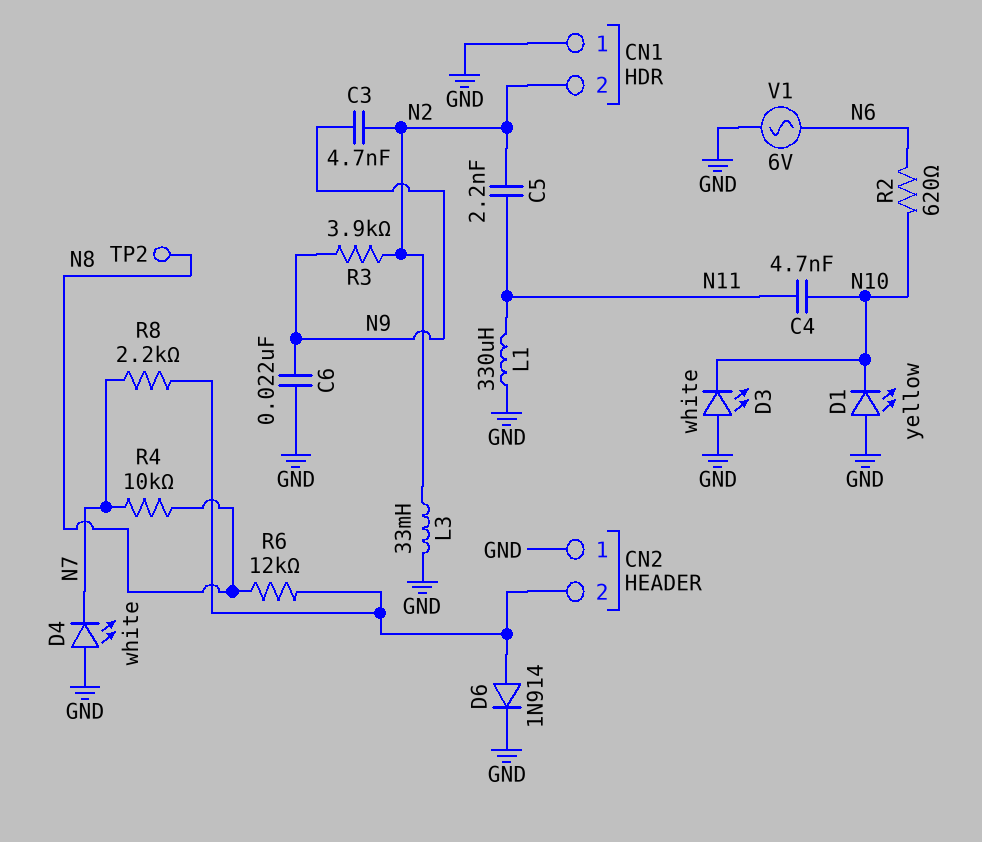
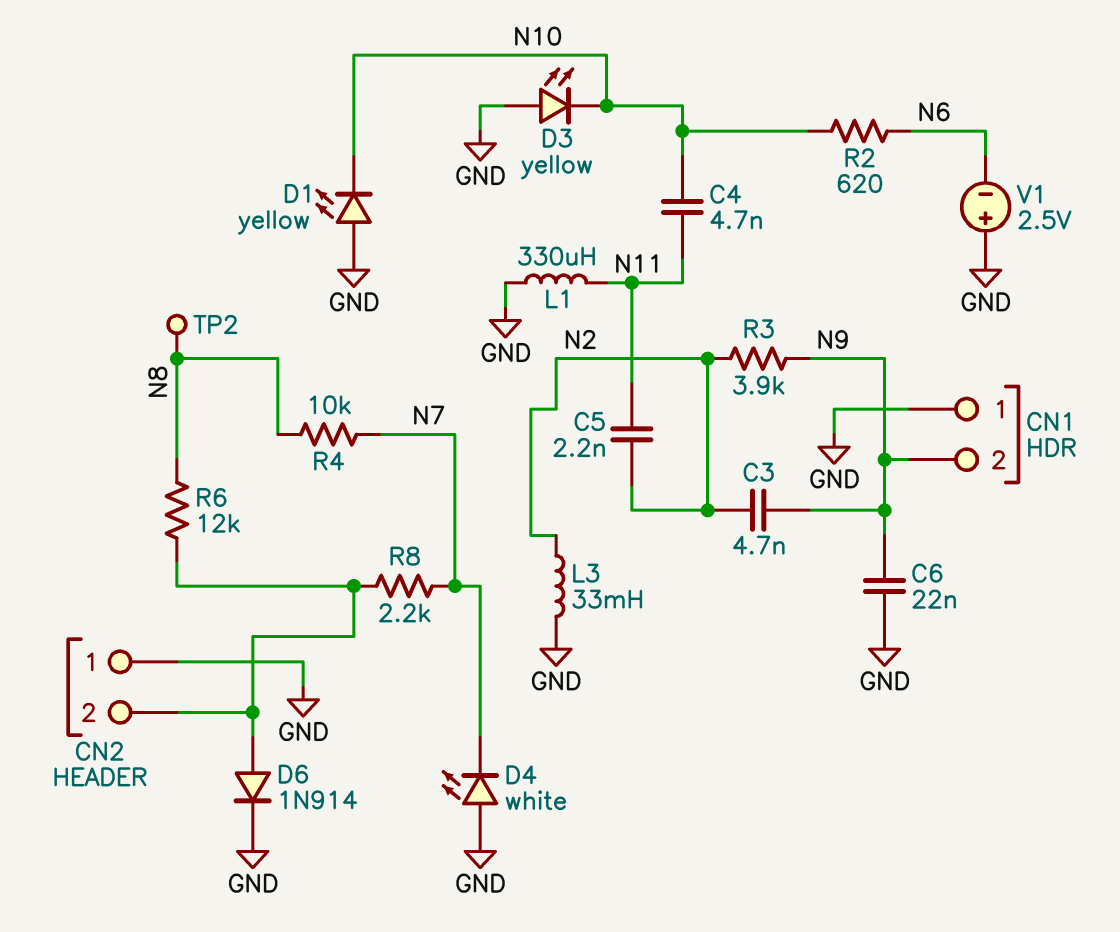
CN1 pin 2: N2 -> N9
D3: LED white (A GND, K N10) -> LED yellow (A GND, K N10)
V1: AC 6V (GND, N6) -> 2.5V (plus GND, minus N6)

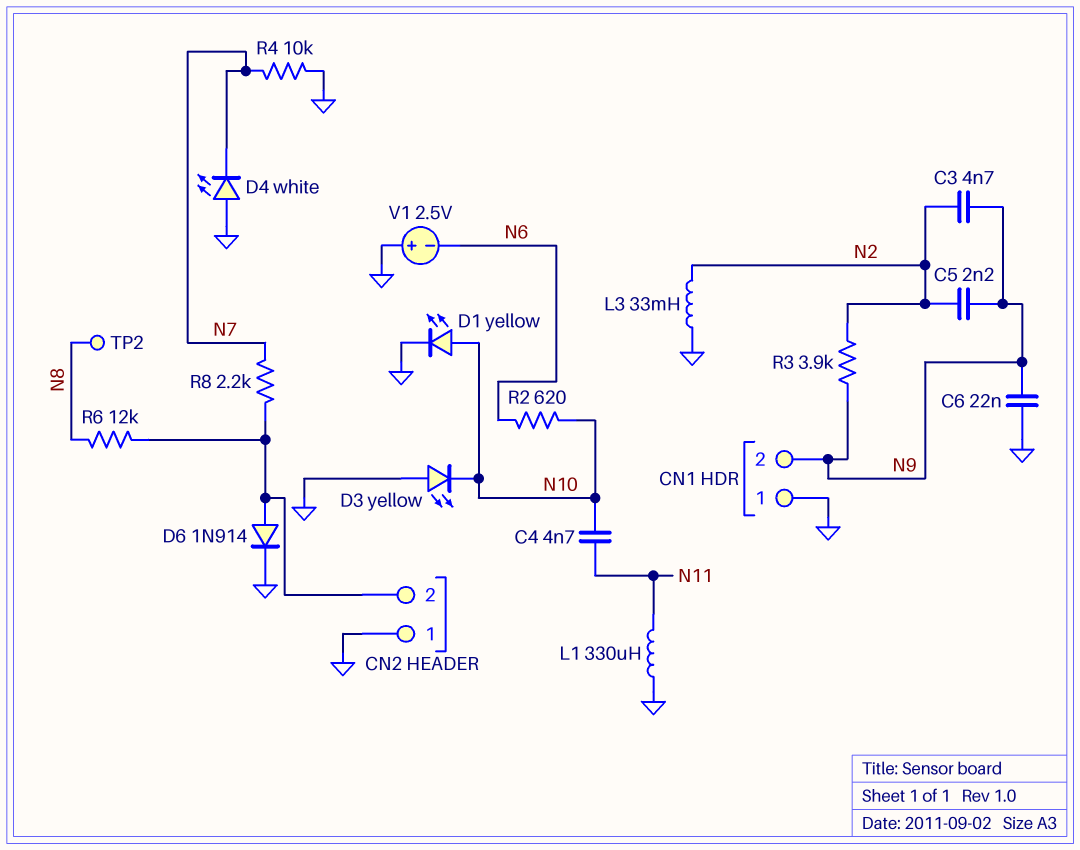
C5: 2.2nF (N2, N11) -> 2.2nF (N2, N9)
D1: LED yellow (A GND, K N10) -> LED yellow (A N10, K GND)
R4: 10k (N7, N8) -> 10k (GND, N7)

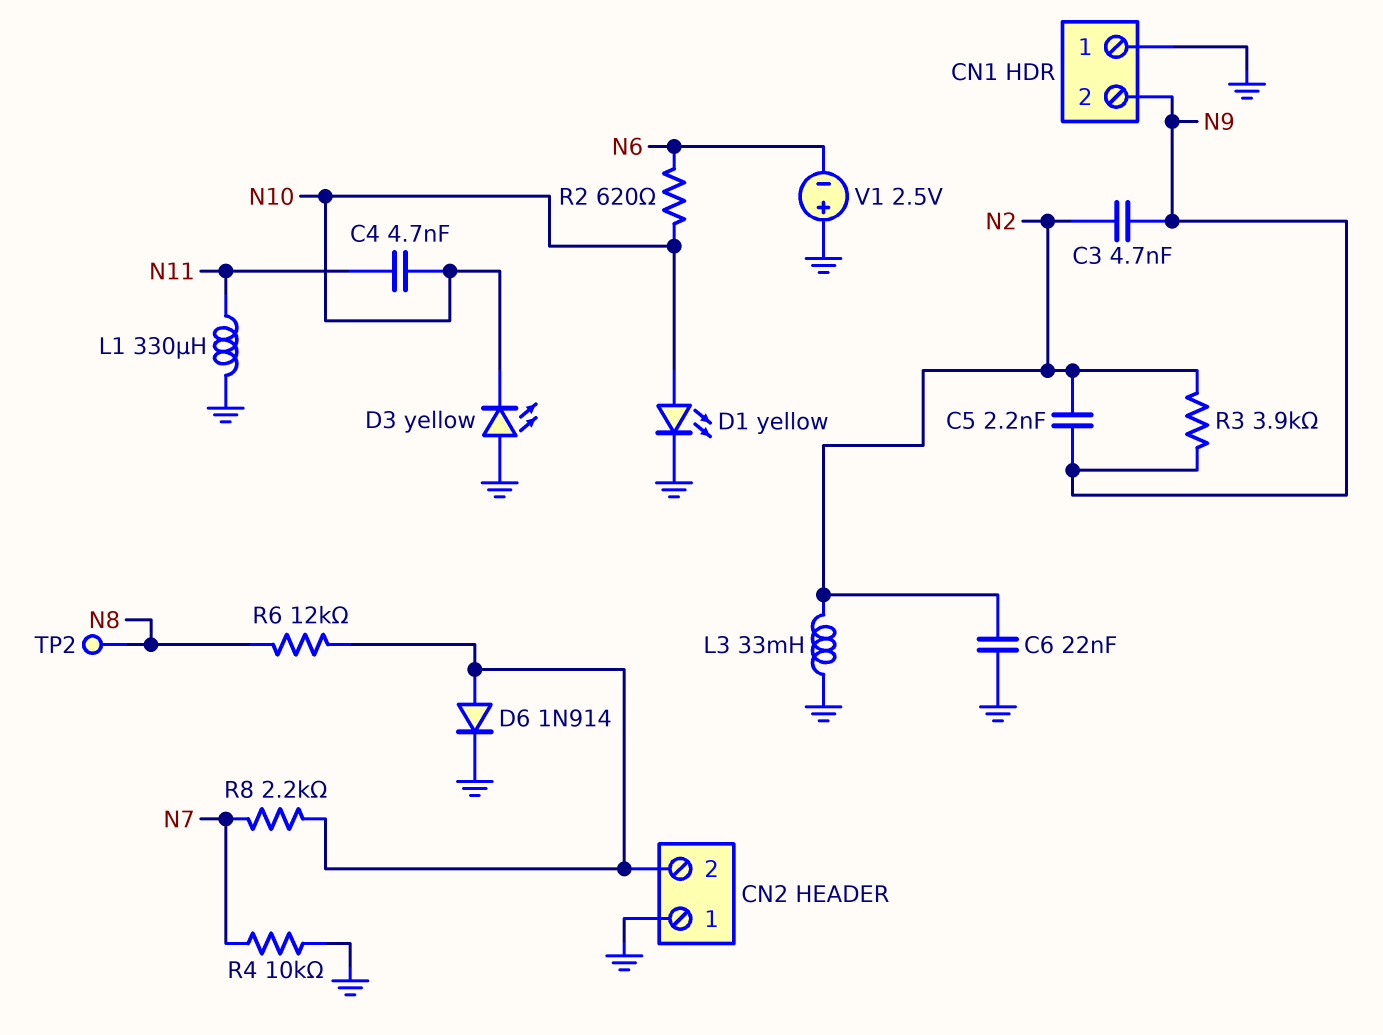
C6: 22nF (GND, N9) -> 22nF (GND, N2)
D4: LED white (A GND, K N7) -> none

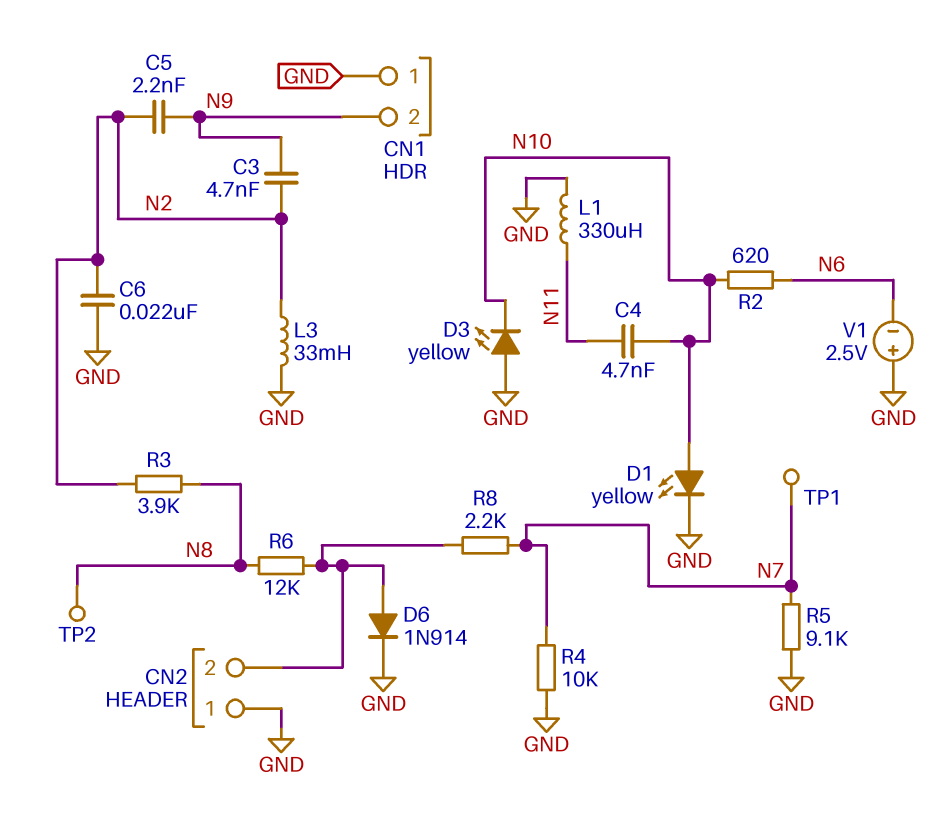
R3: 3.9k (N2, N9) -> 3.9k (N2, N8)
R5: none -> 9.1k (GND, N7)
TP1: none -> test point (N7)

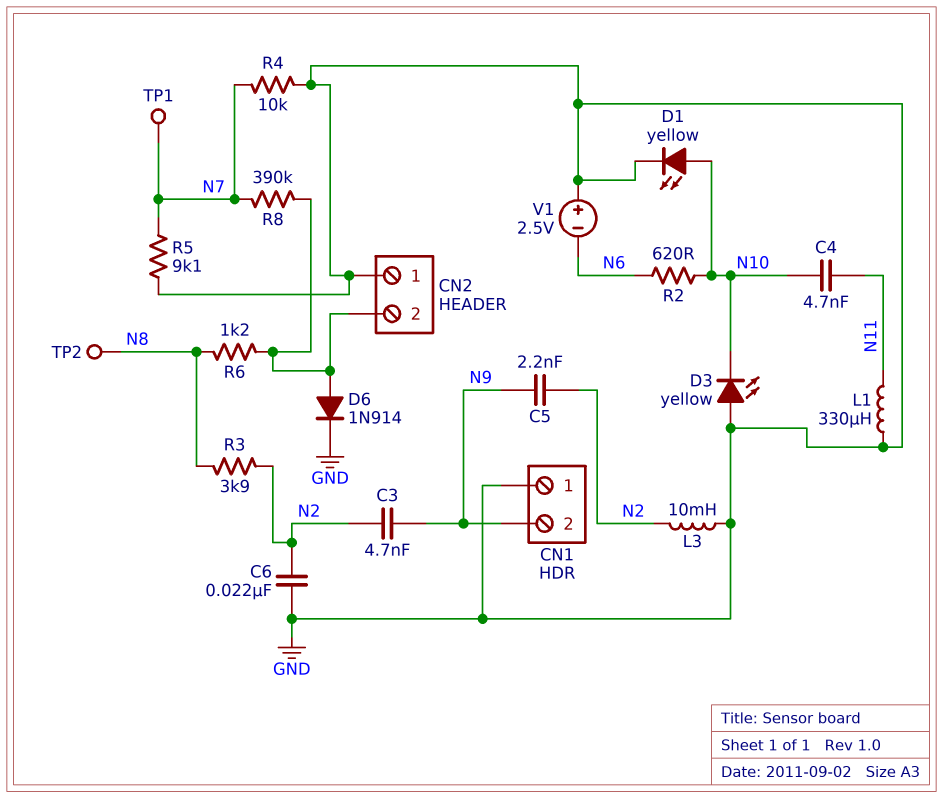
L3: 33mH (GND, N2) -> 10mH (GND, N2)
R6: 12k (CN2/2, N8) -> 1.2k (CN2/2, N8)
R8: 2.2k (CN2/2, N7) -> 390k (CN2/2, N7)

